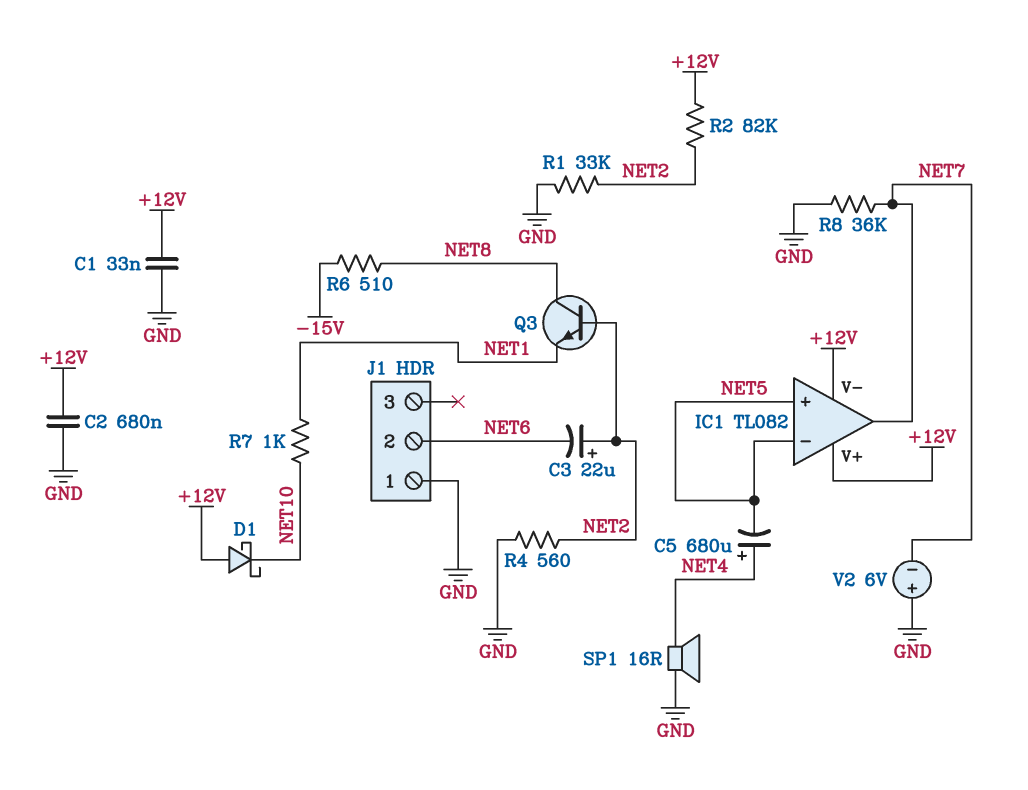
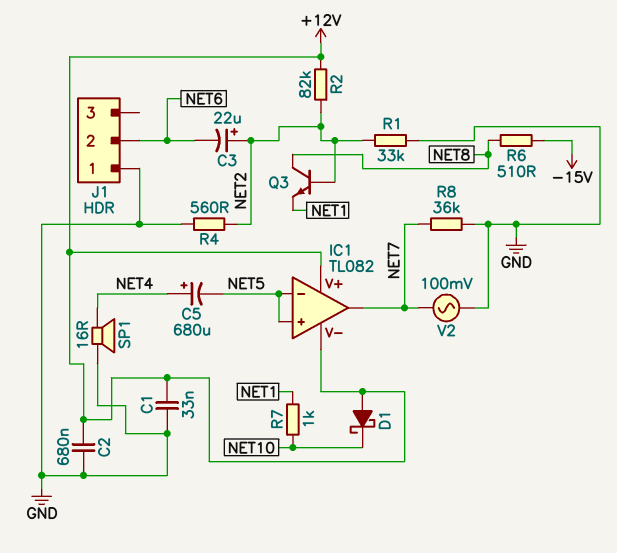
V2: 6V (plus GND, minus NET7) -> AC 100mV (GND, NET7)

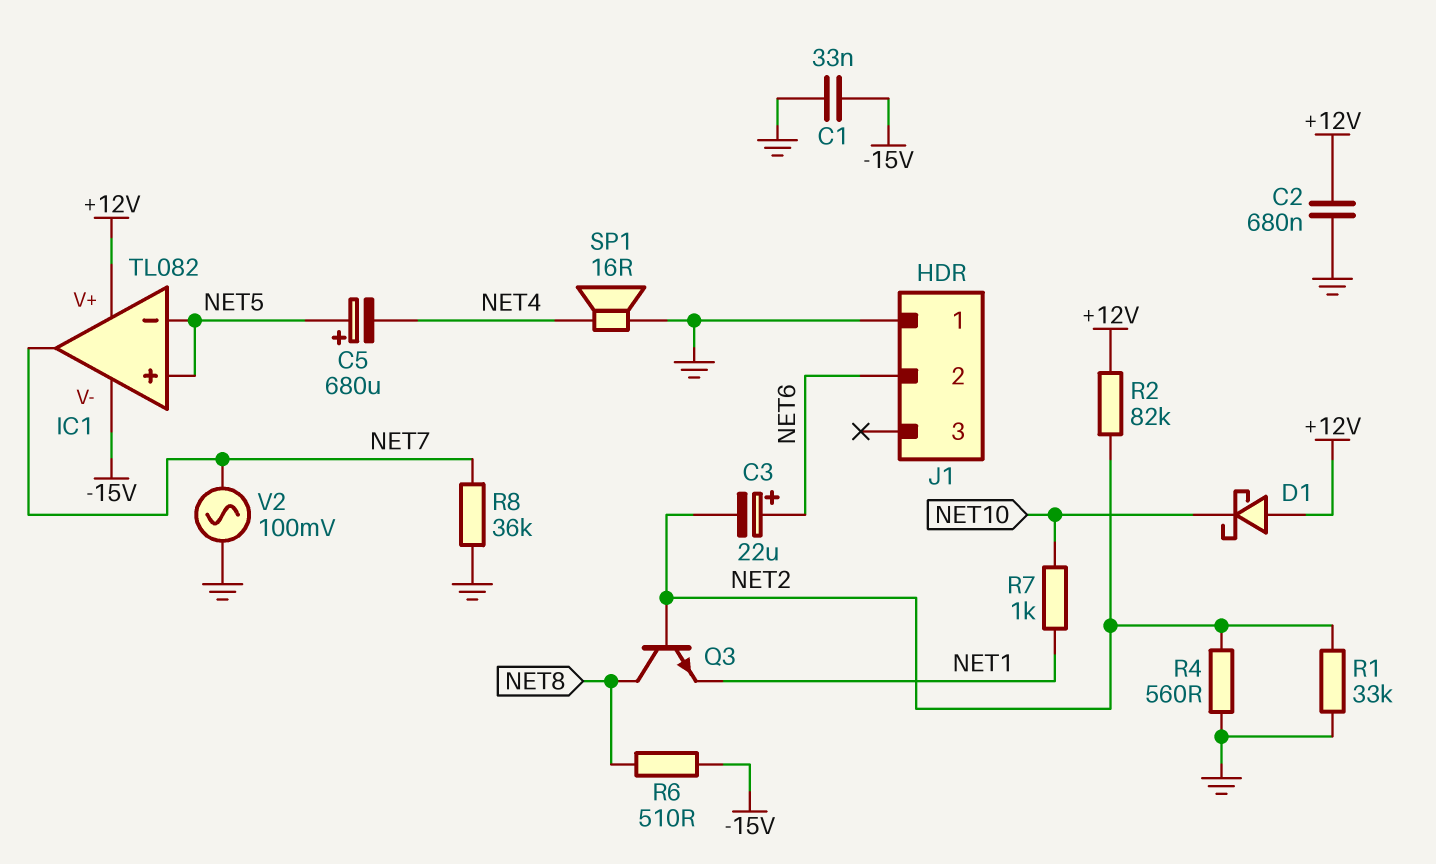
C1: 33nF (+12V, GND) -> 33nF (-15V, GND)
C3: 22uF (plus NET2, minus NET6) -> 22uF (plus NET6, minus NET2)
C5: 680uF (plus NET4, minus NET5) -> 680uF (plus NET5, minus NET4)
IC1 pin V-: +12V -> -15V

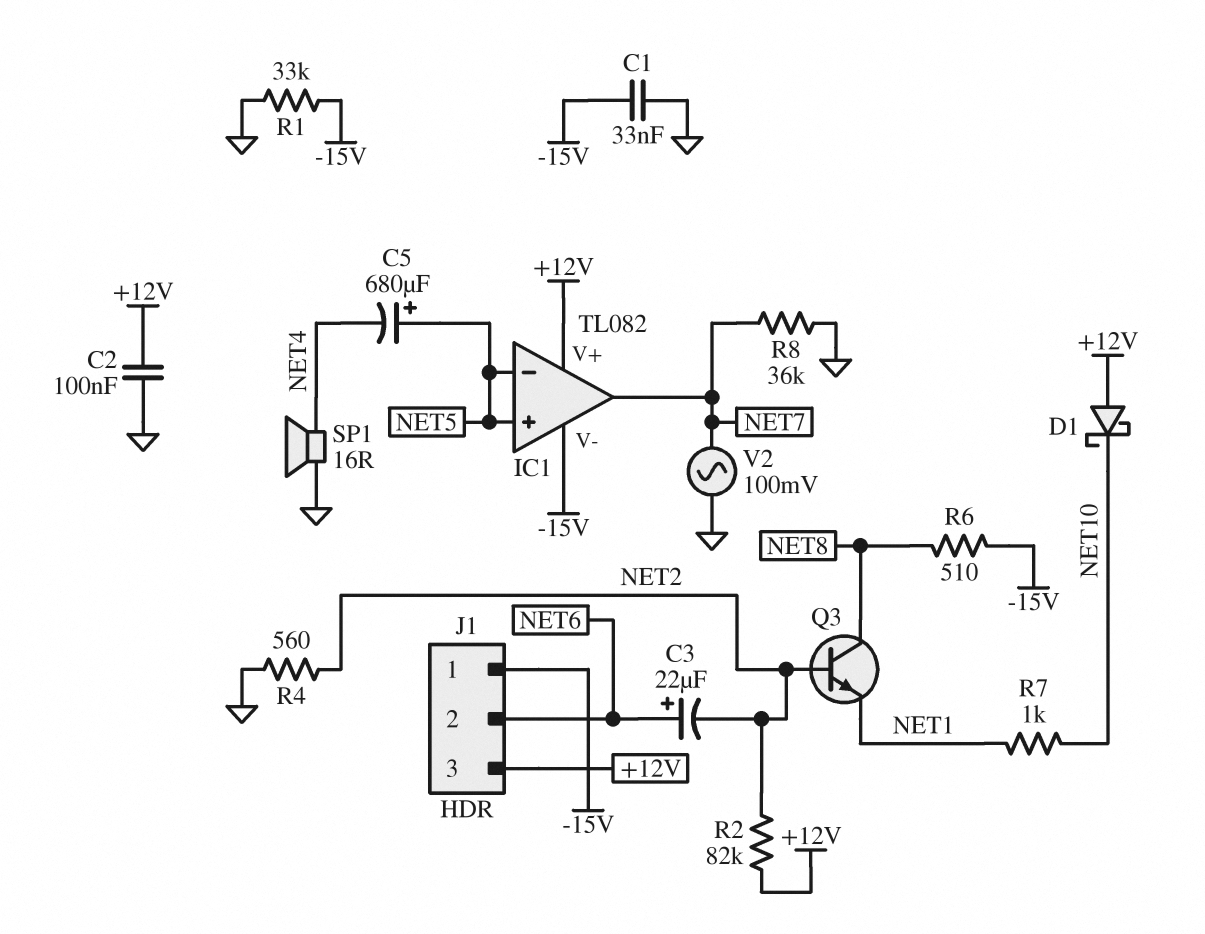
C2: 680nF (+12V, GND) -> 100nF (+12V, GND)
J1 pin 1: GND -> -15V
J1 pin 3: none -> +12V
R1: 33k (GND, NET2) -> 33k (-15V, GND)

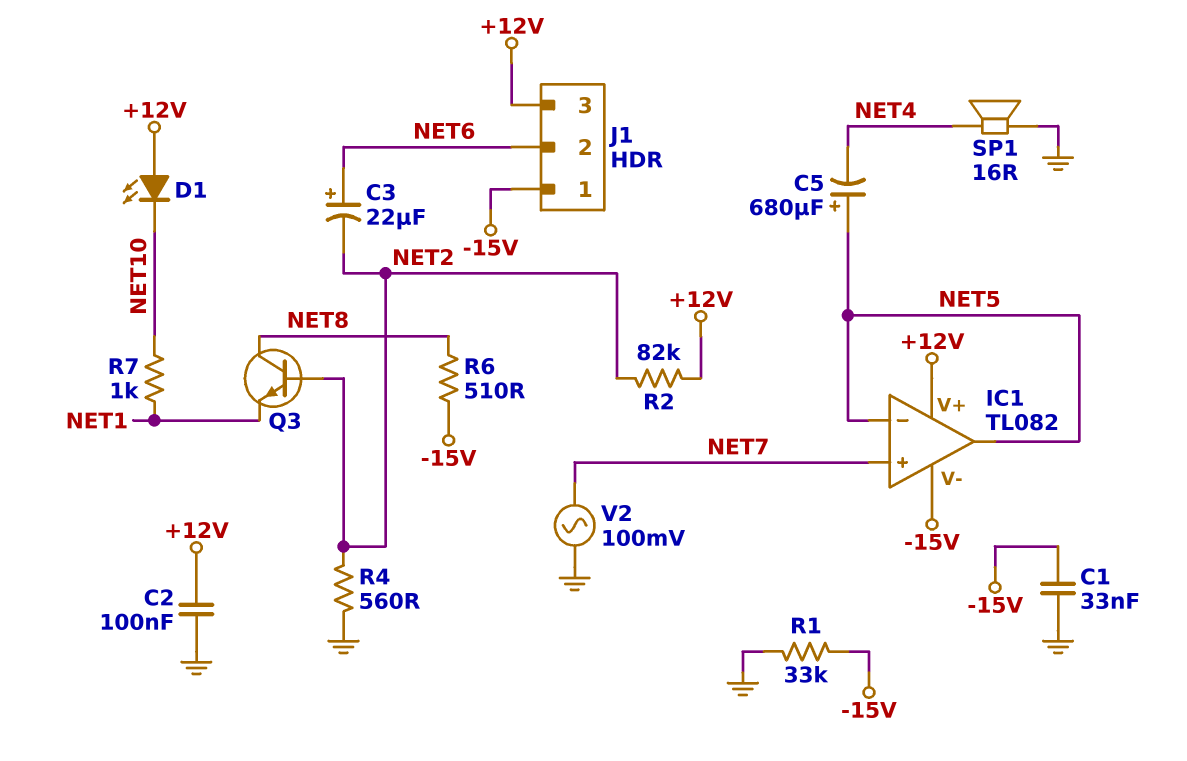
D1: schottky (A +12V, K NET10) -> LED (A +12V, K NET10)
IC1 pin in+: NET5 -> NET7
IC1 pin out: NET7 -> NET5
R8: 36k (GND, NET7) -> none

